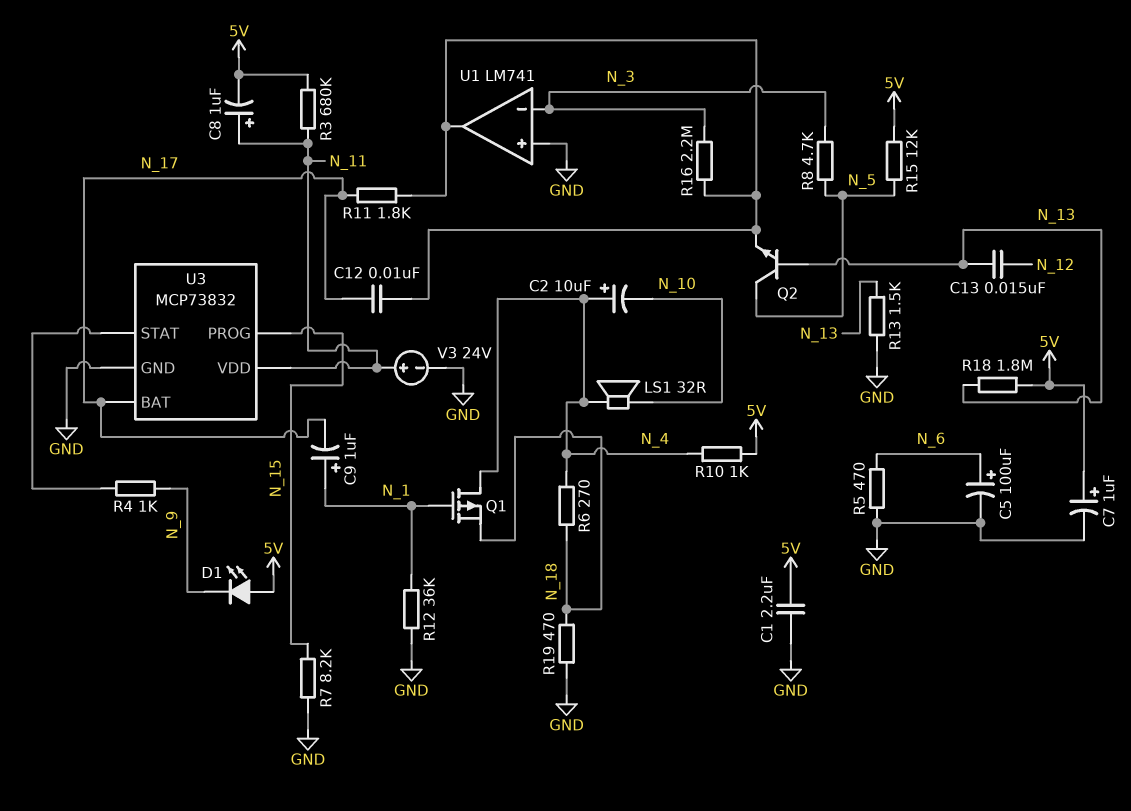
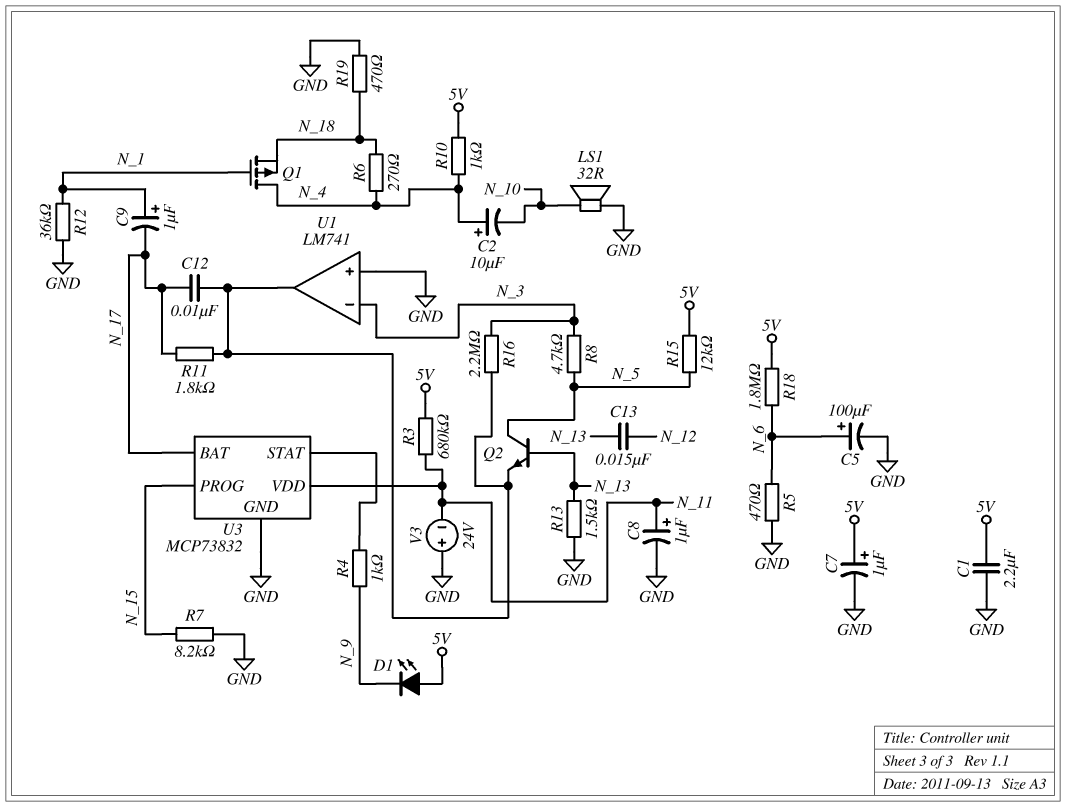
C8: 1uF (plus N_11, minus 5V) -> 1uF (plus N_11, minus GND)
LS1: speaker 32R (N_4, N_10) -> speaker 32R (GND, N_10)
R18: 1.8M (5V, N_13) -> 1.8M (5V, N_6)
V3: 24V (plus N_11, minus GND) -> 24V (plus GND, minus N_11)

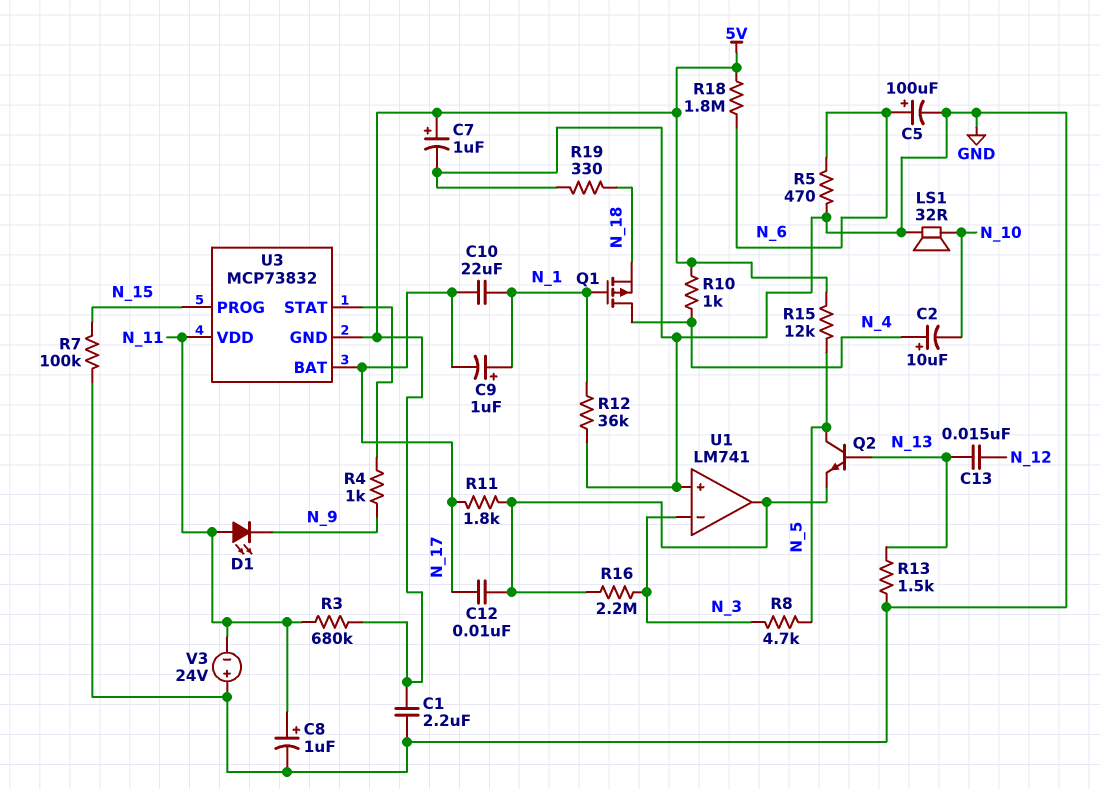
C10: none -> 22uF (N_1, N_17)
D1: LED (A 5V, K N_9) -> LED (A N_11, K N_9)
R6: 270 (N_4, N_18) -> none
R7: 8.2k (GND, N_15) -> 100k (GND, N_15)
R19: 470 (GND, N_18) -> 330 (GND, N_18)
U3 pin GND: GND -> 5V

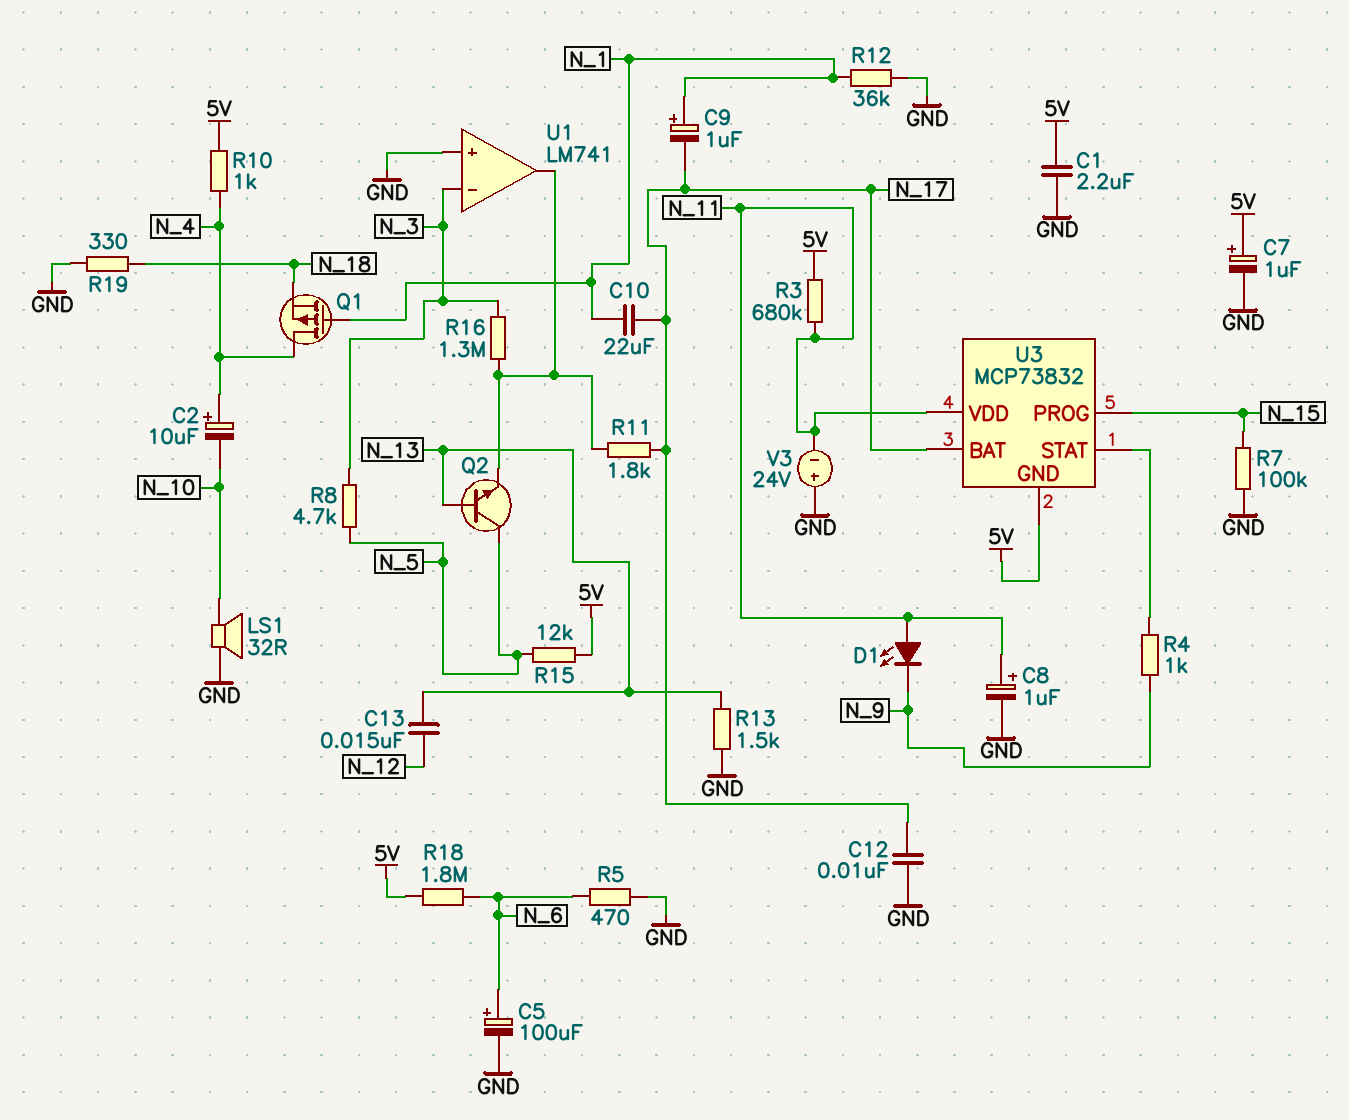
C12: 10nF (N_17, U1/out) -> 10nF (GND, N_17)
R16: 2.2M (N_3, U1/out) -> 1.3M (N_3, U1/out)

